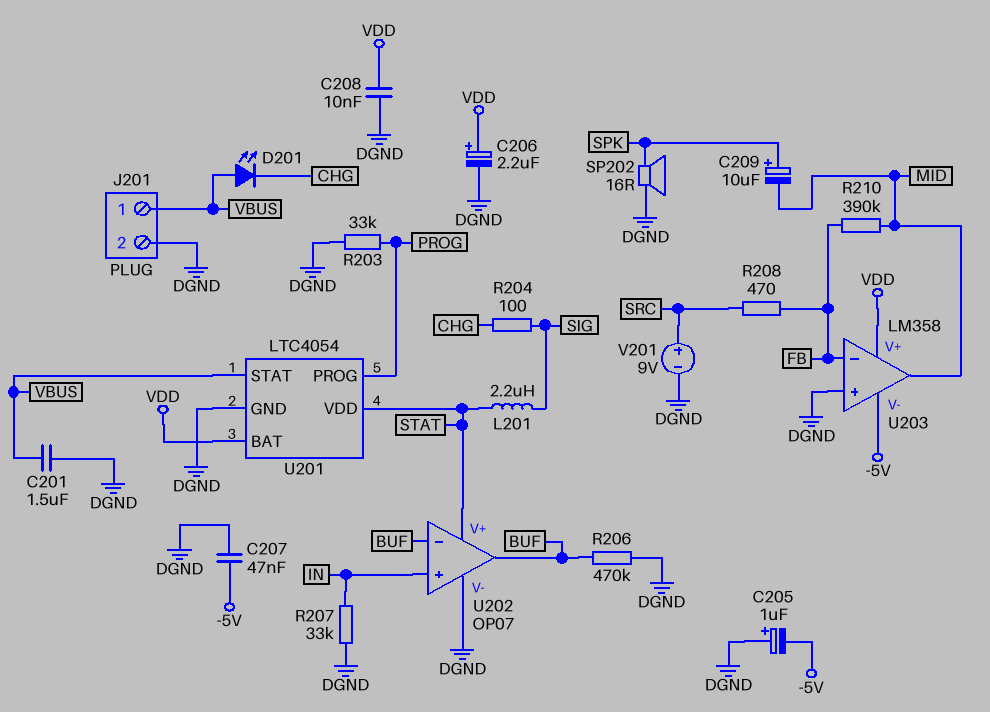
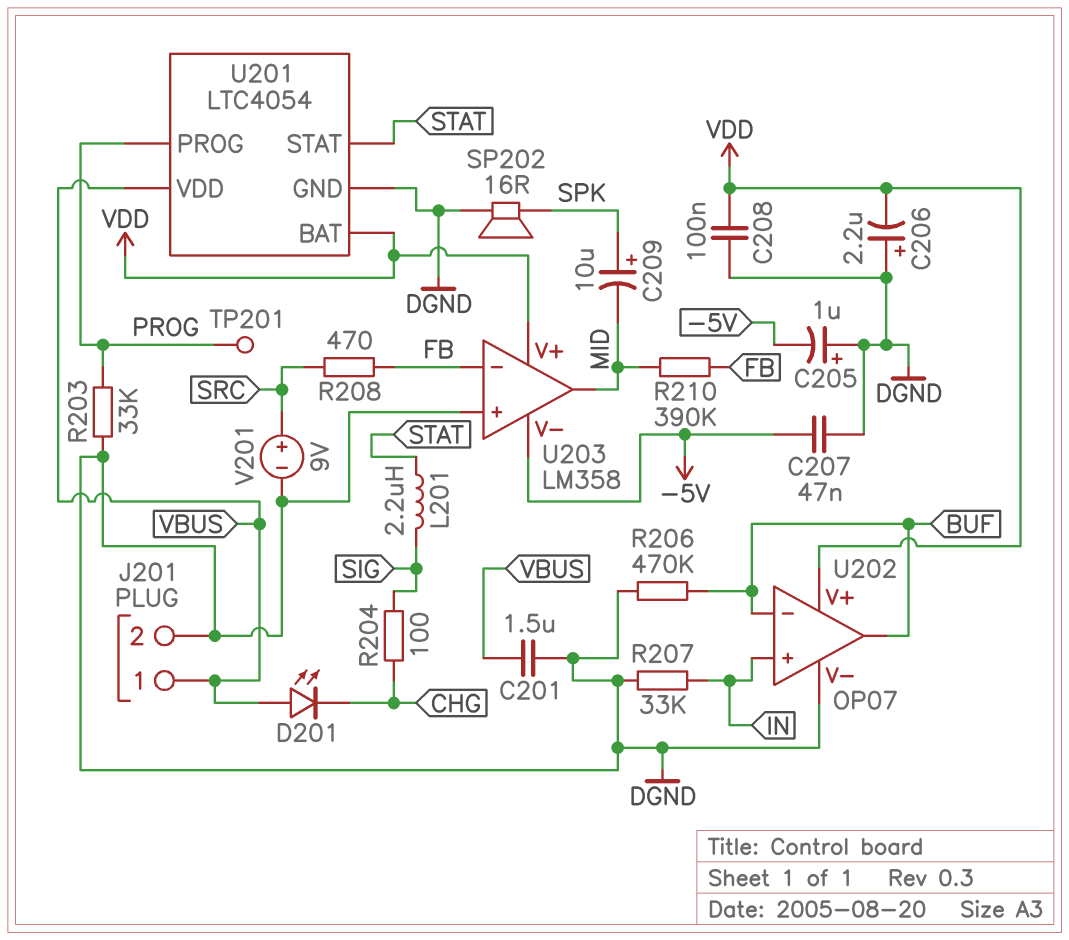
C206: 2.2uF (plus VDD, minus DGND) -> 2.2uF (plus DGND, minus VDD)
C208: 10nF (DGND, VDD) -> 100nF (DGND, VDD)
TP201: none -> test point (PROG)
U201 pin STAT: VBUS -> STAT
U201 pin VDD: STAT -> VBUS
U202 pin V+: STAT -> VDD

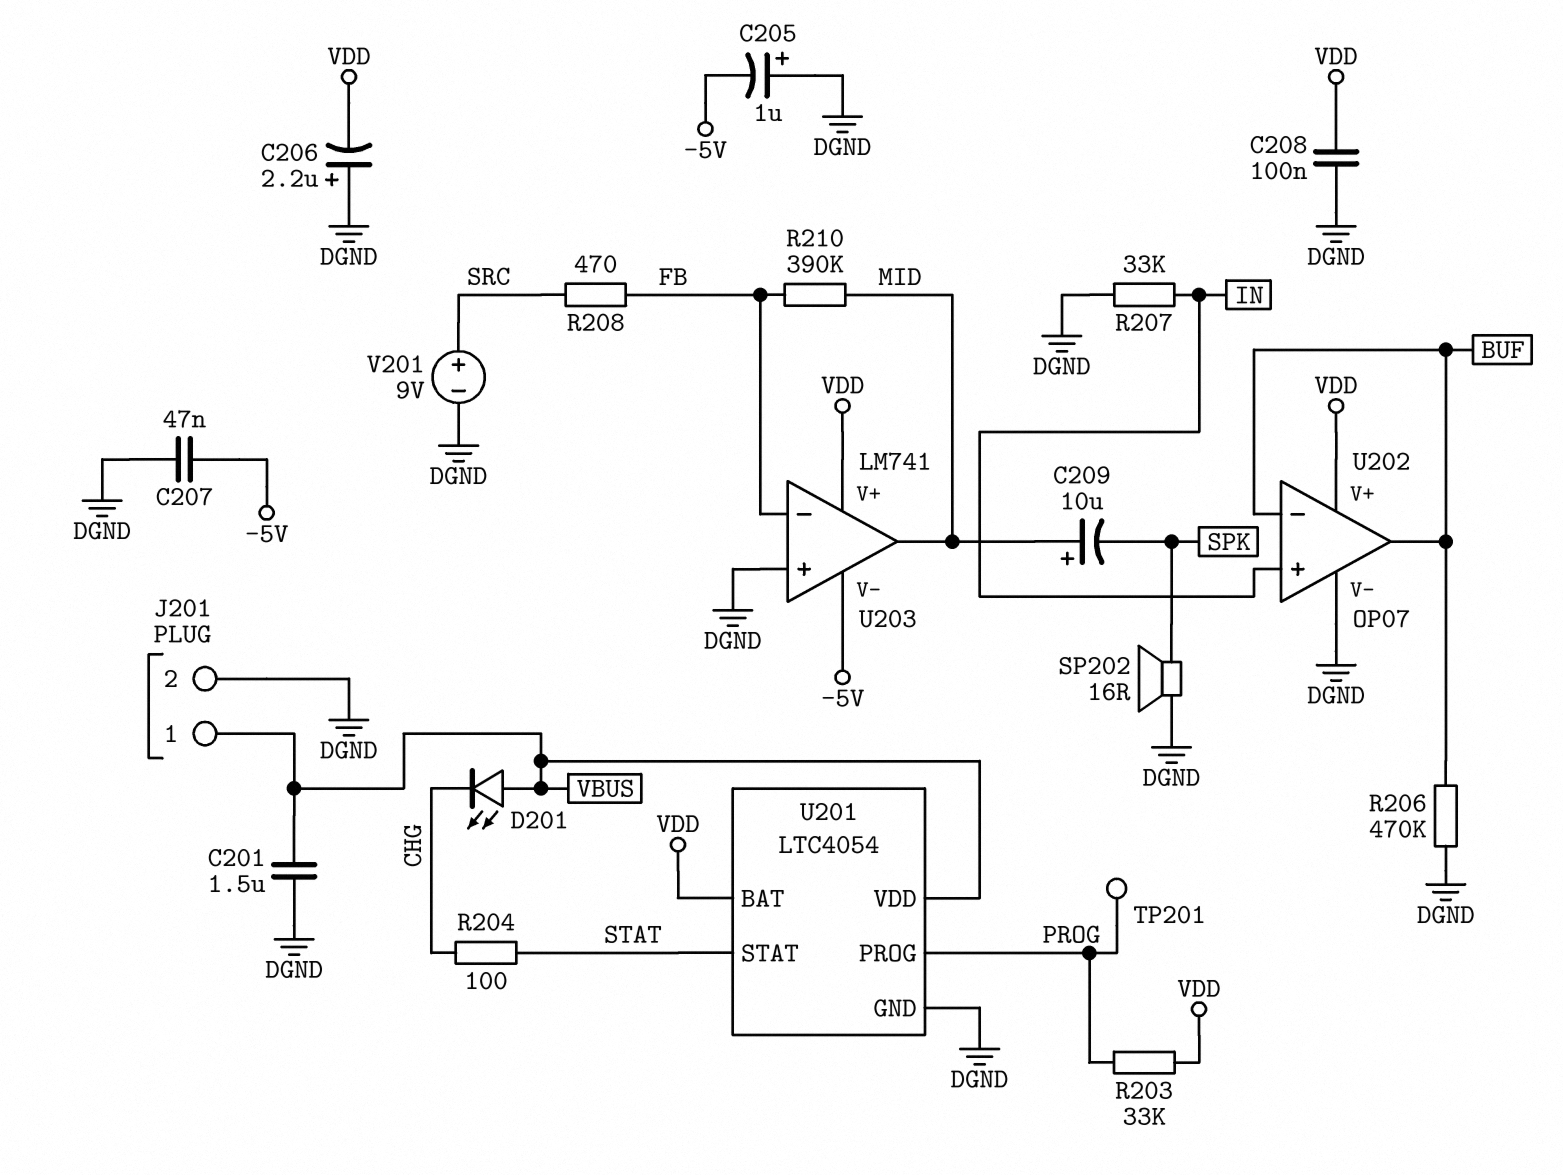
C209: 10uF (plus SPK, minus MID) -> 10uF (plus MID, minus SPK)
L201: 2.2uH (SIG, STAT) -> none
R203: 33k (DGND, PROG) -> 33k (PROG, VDD)
R204: 100 (CHG, SIG) -> 100 (CHG, STAT)
U203: LM358 -> LM741

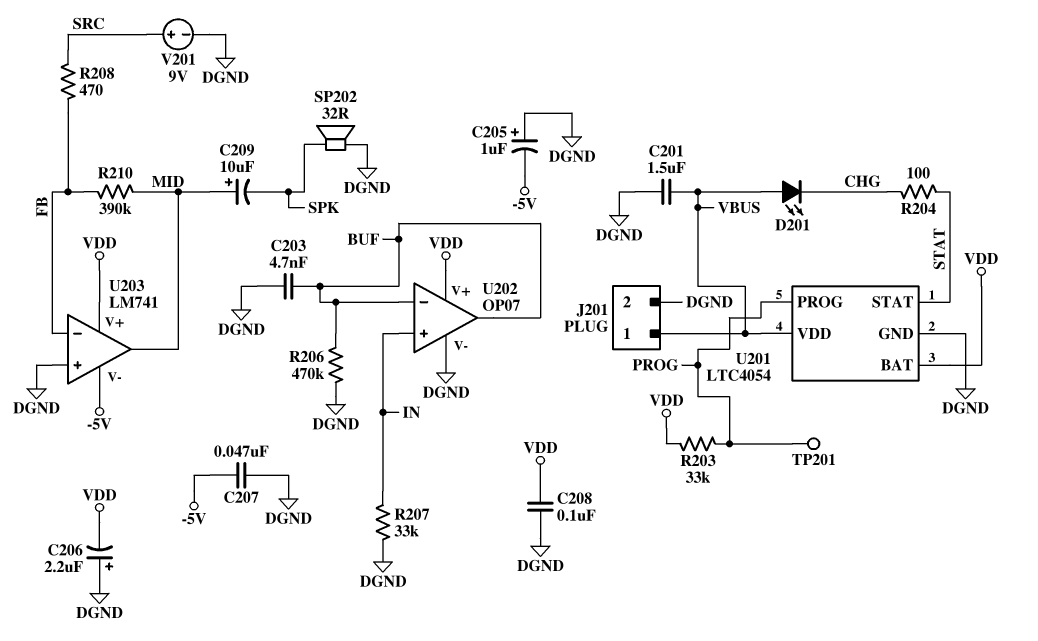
C203: none -> 4.7nF (BUF, DGND)
SP202: speaker 16R (DGND, SPK) -> speaker 32R (DGND, SPK)

